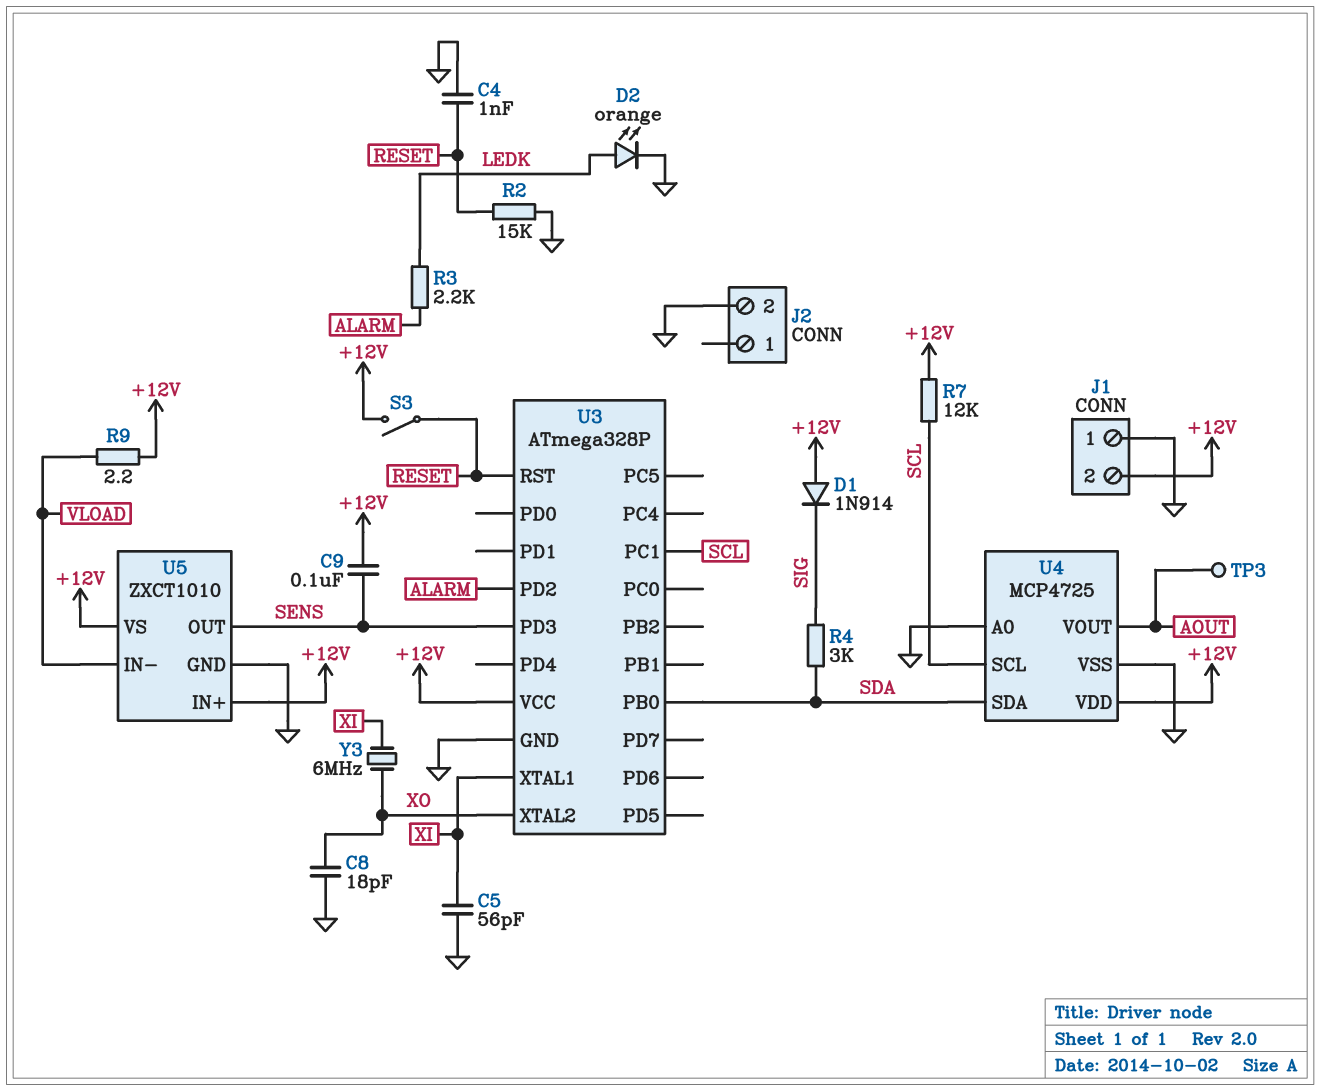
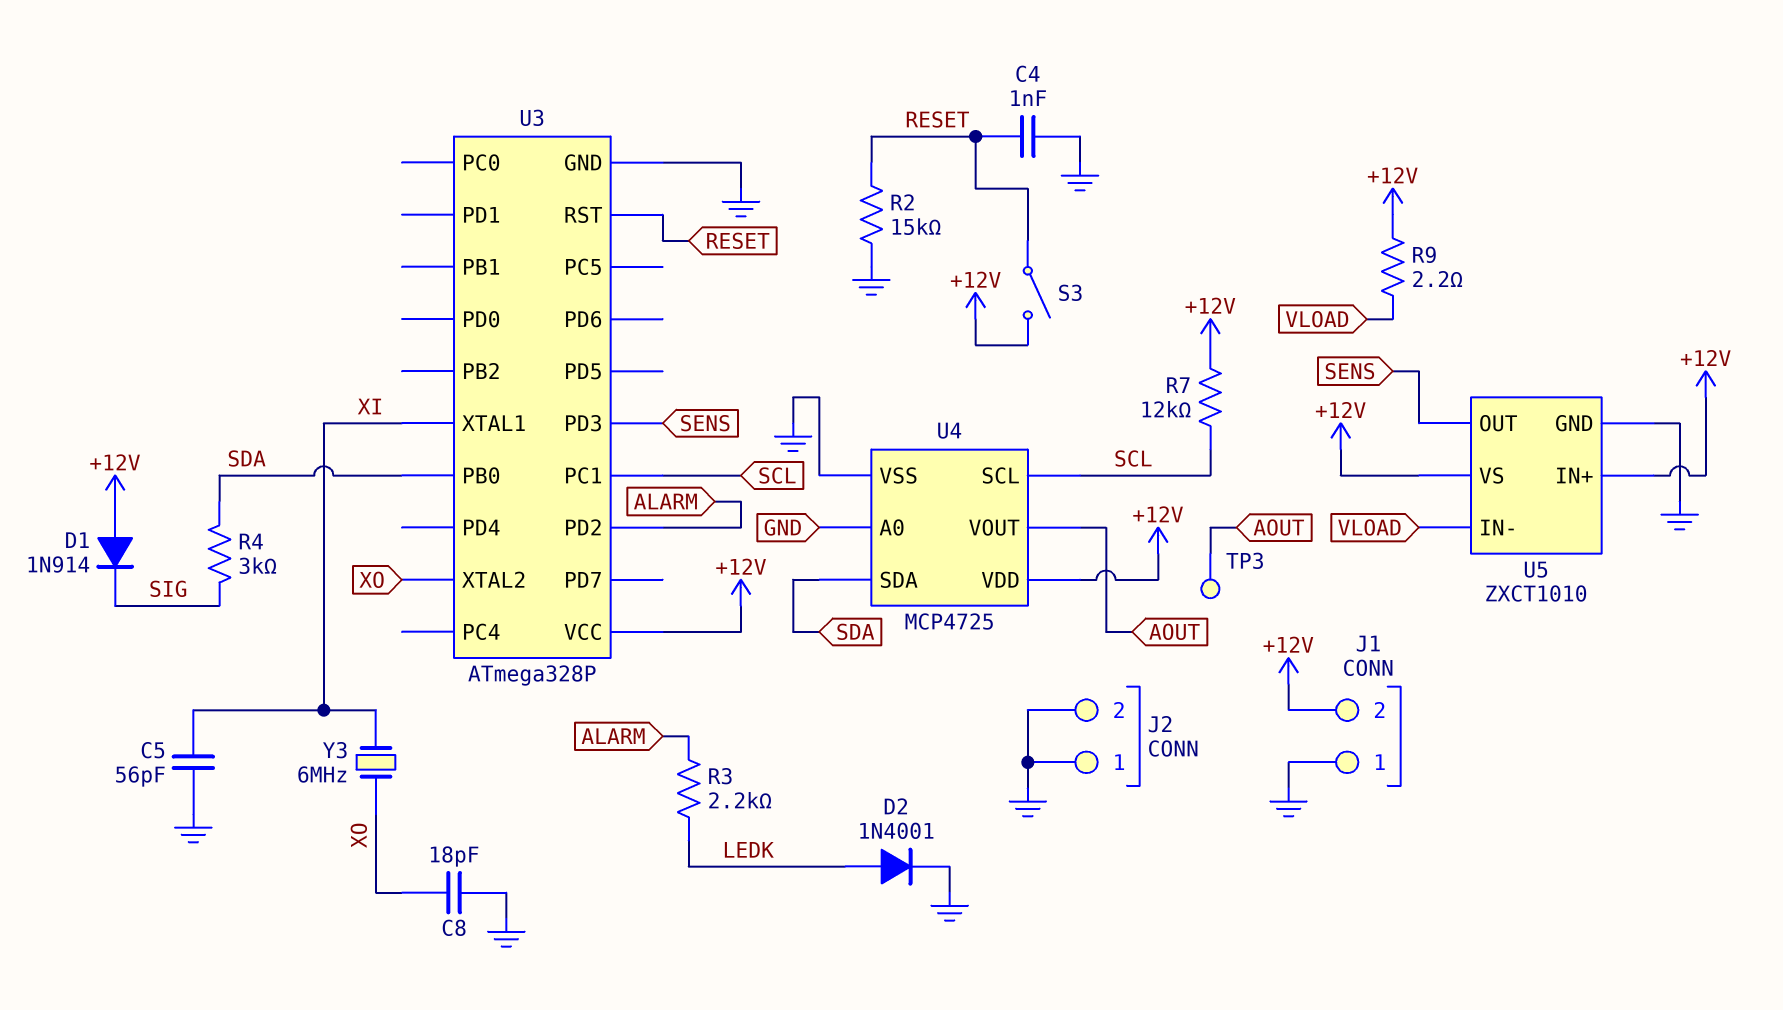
C9: 100nF (+12V, SENS) -> none
D2: LED orange (A LEDK, K GND) -> diode 1N4001 (A LEDK, K GND)
J2 pin 1: none -> GND

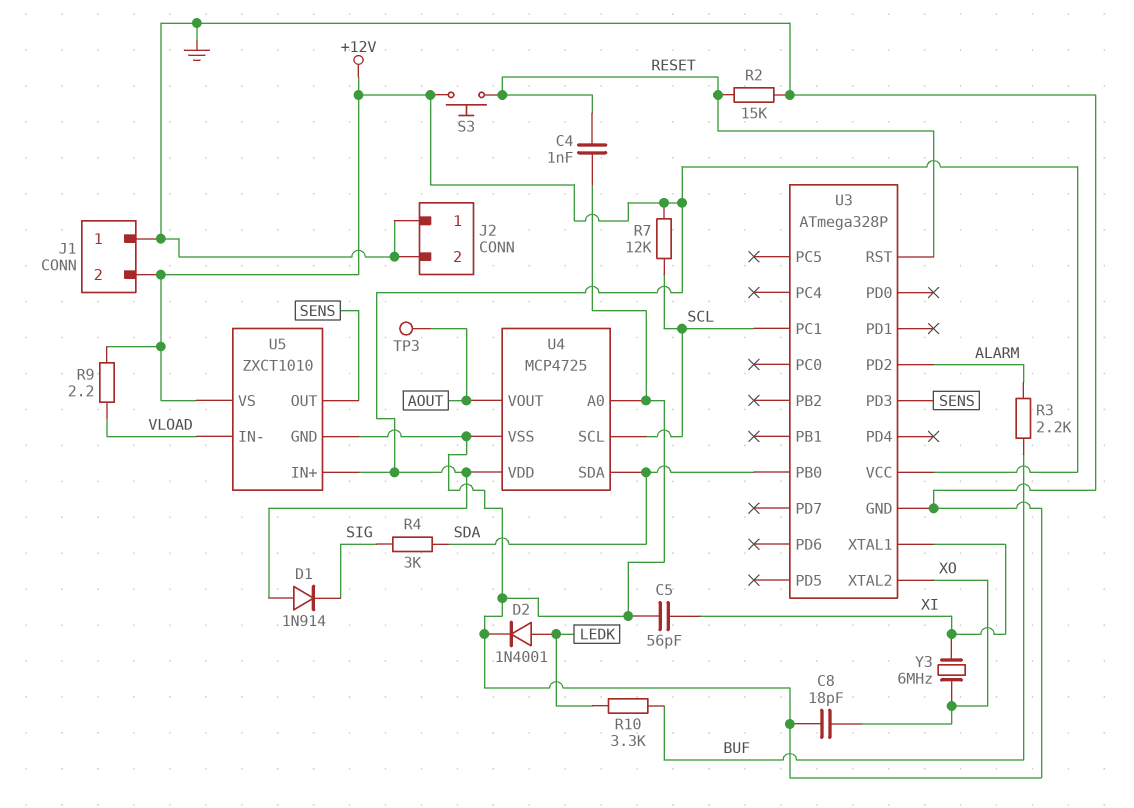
R3: 2.2k (ALARM, LEDK) -> 2.2k (ALARM, BUF)
R10: none -> 3.3k (BUF, LEDK)
S3: switch (+12V, RESET) -> button (+12V, RESET)

